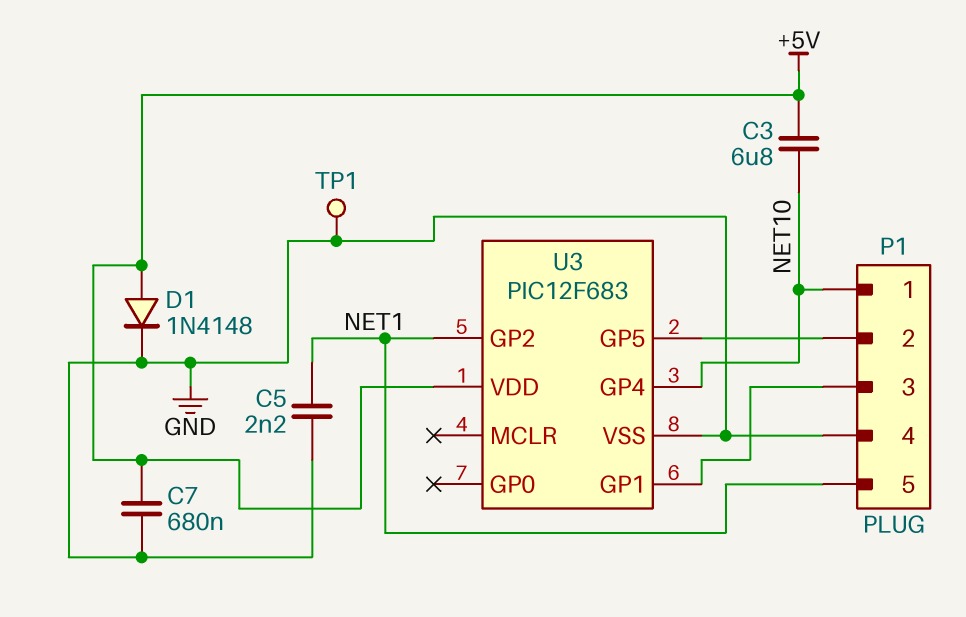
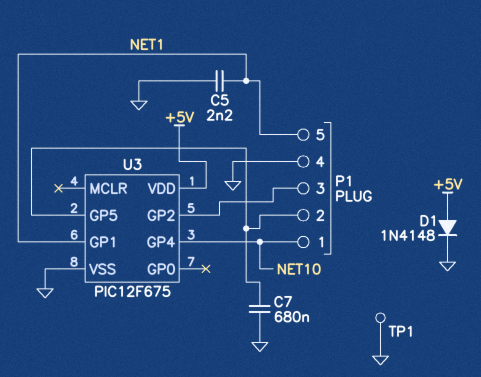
C3: 6.8uF (+5V, NET10) -> none
C7: 680nF (+5V, GND) -> 680nF (GND, P1/2)
U3: PIC12F683 -> PIC12F675
U3 pin GP1: P1/3 -> NET1
U3 pin GP2: NET1 -> P1/3

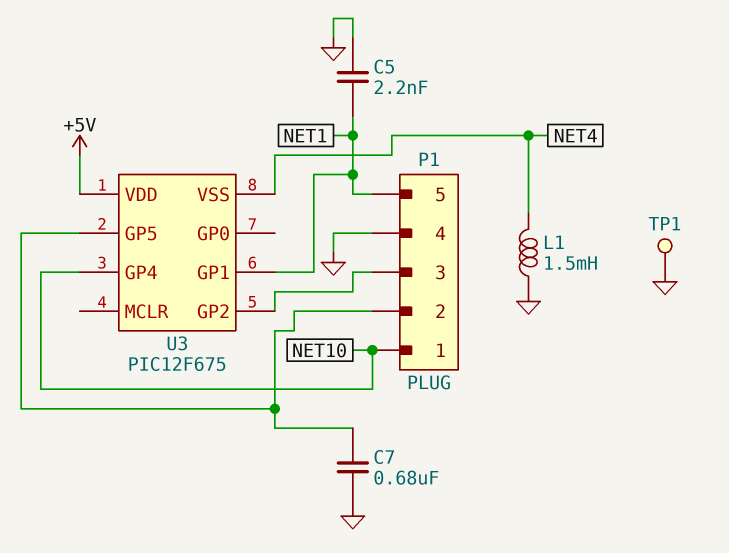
D1: diode 1N4148 (A +5V, K GND) -> none
L1: none -> 1.5mH (GND, NET4)
U3 pin VSS: GND -> NET4

